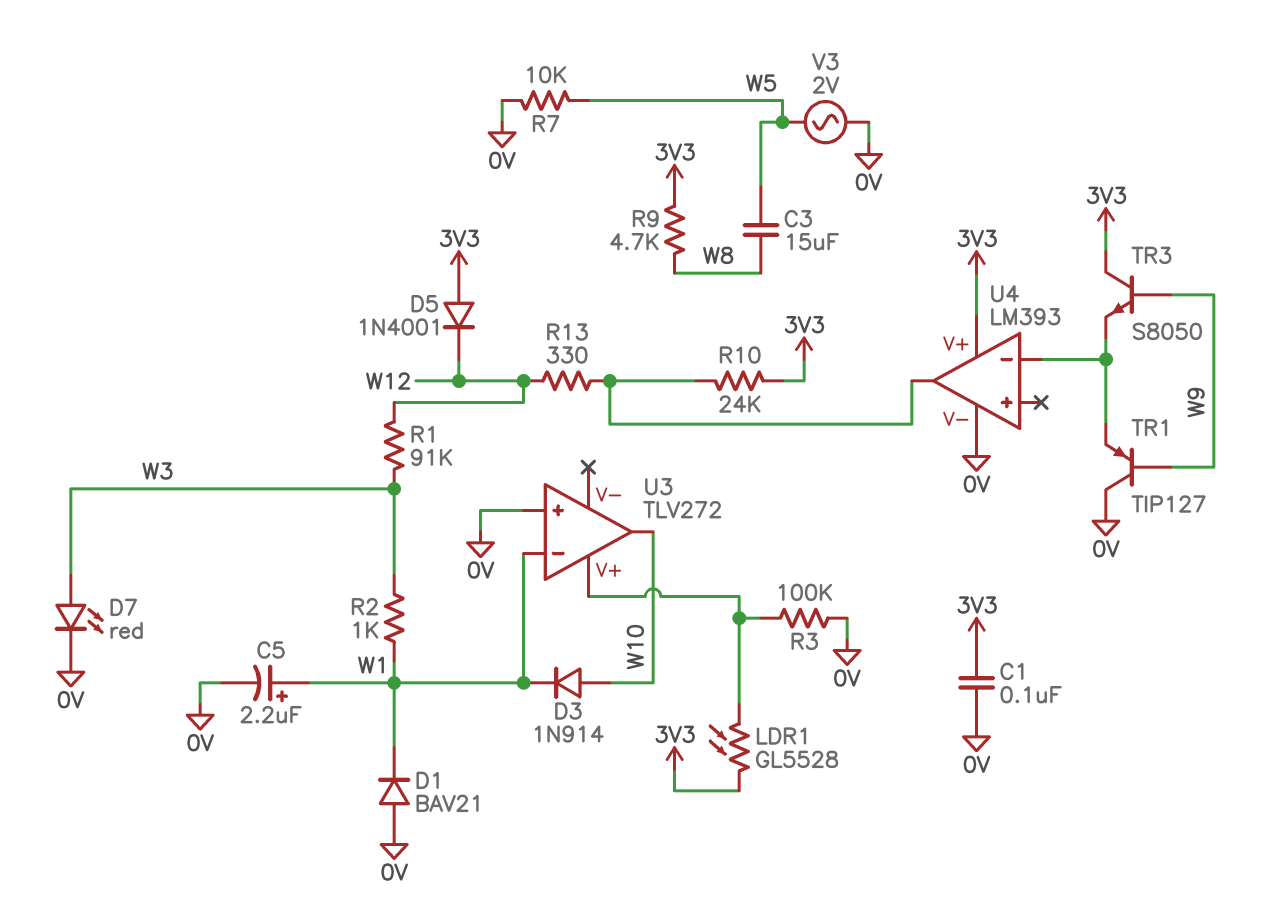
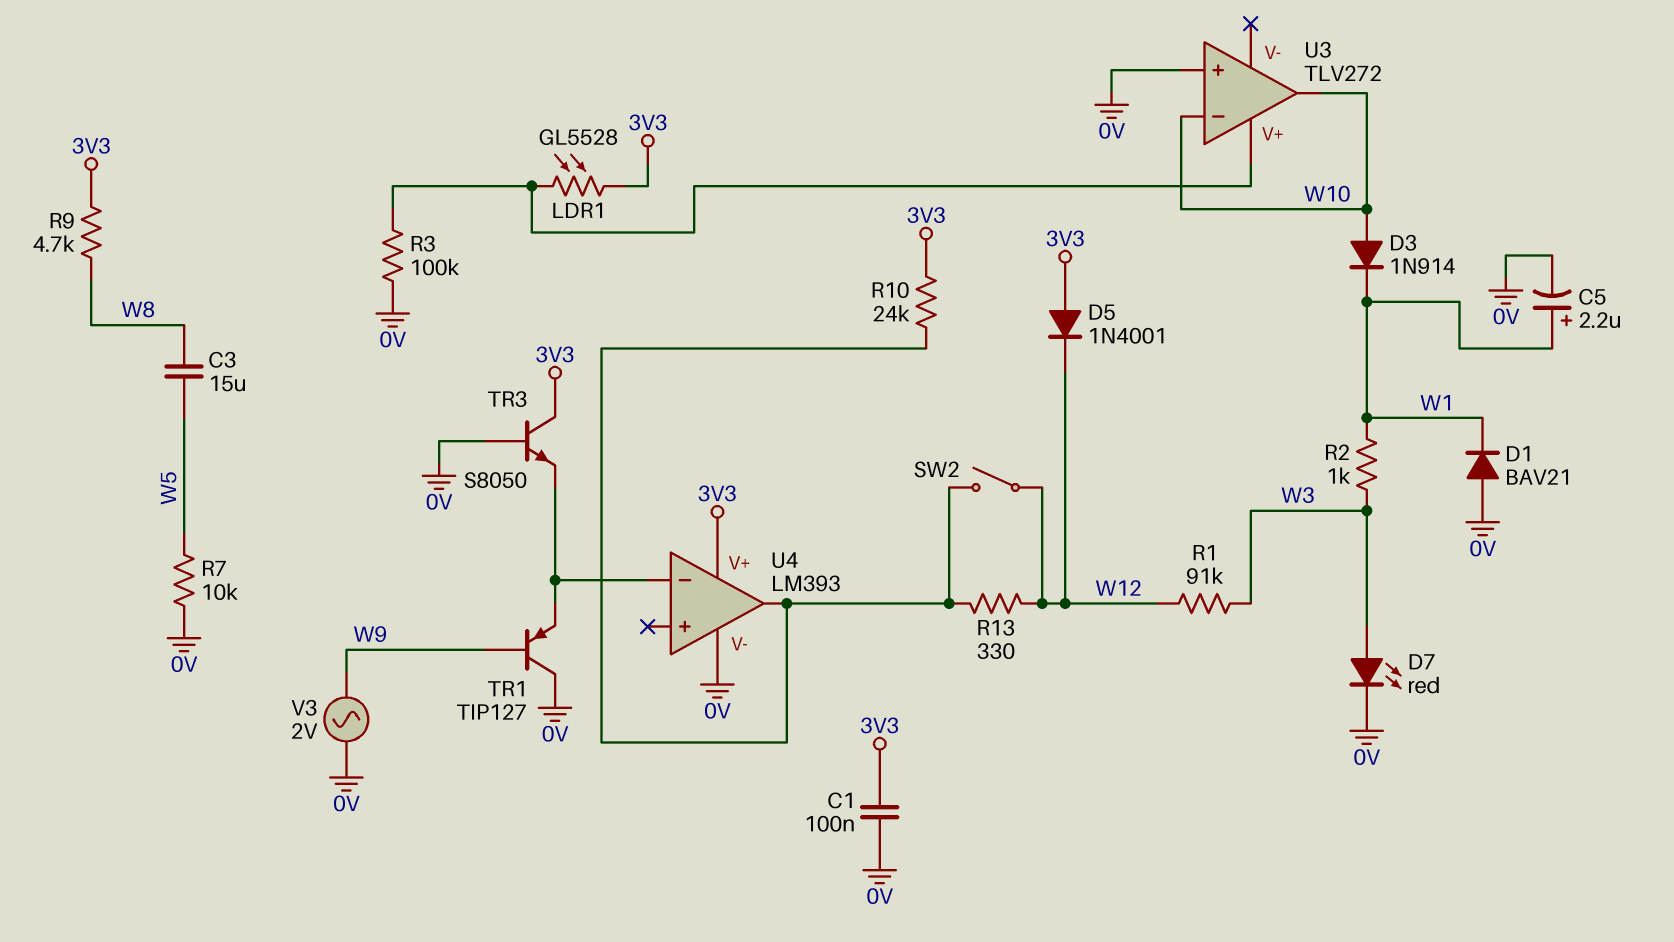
SW2: none -> switch (U4/out, W12)
TR3: NPN S8050 (B W9, C 3V3, E U4/in-) -> NPN S8050 (B 0V, C 3V3, E U4/in-)
U3 pin in-: W1 -> W10
V3: AC 2V (0V, W5) -> AC 2V (0V, W9)

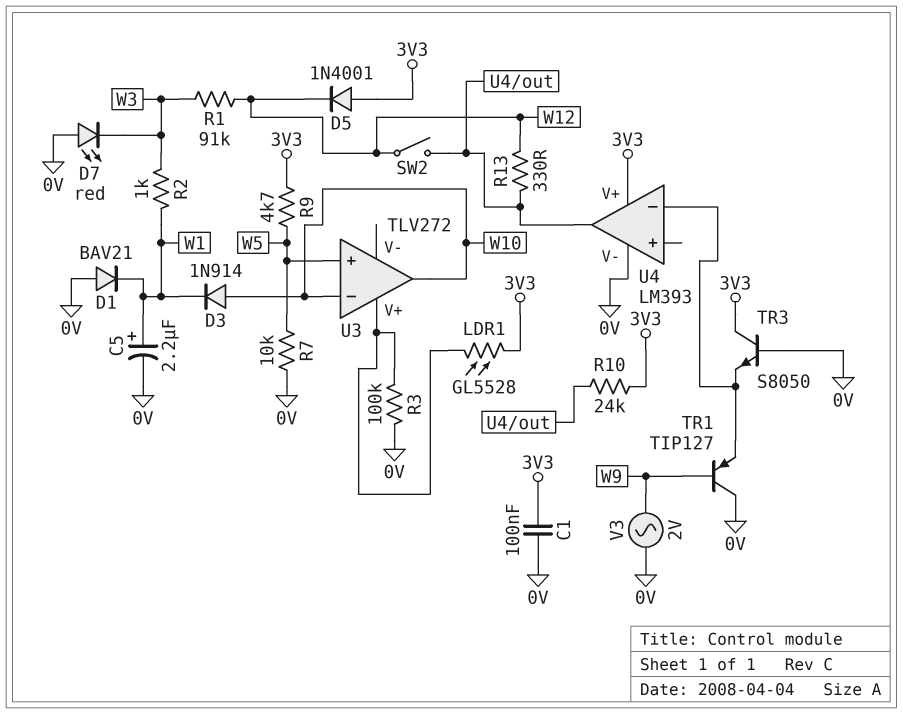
C3: 15uF (W5, W8) -> none
D7: LED red (A W3, K 0V) -> LED red (A 0V, K W3)
R9: 4.7k (3V3, W8) -> 4.7k (3V3, W5)
U3 pin in+: 0V -> W5

